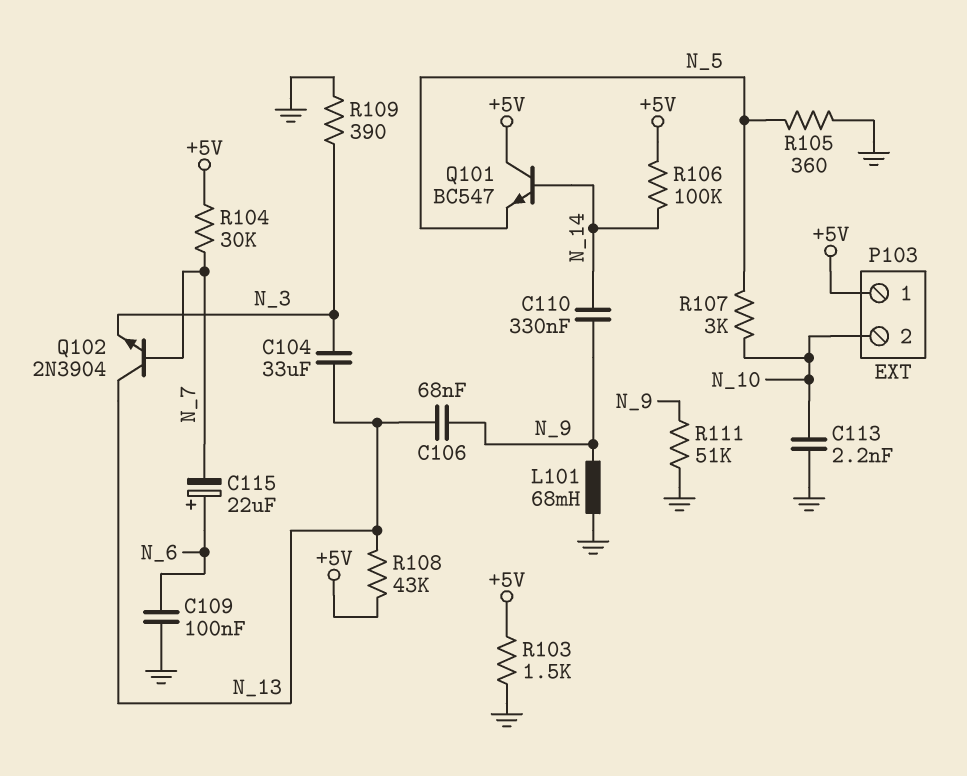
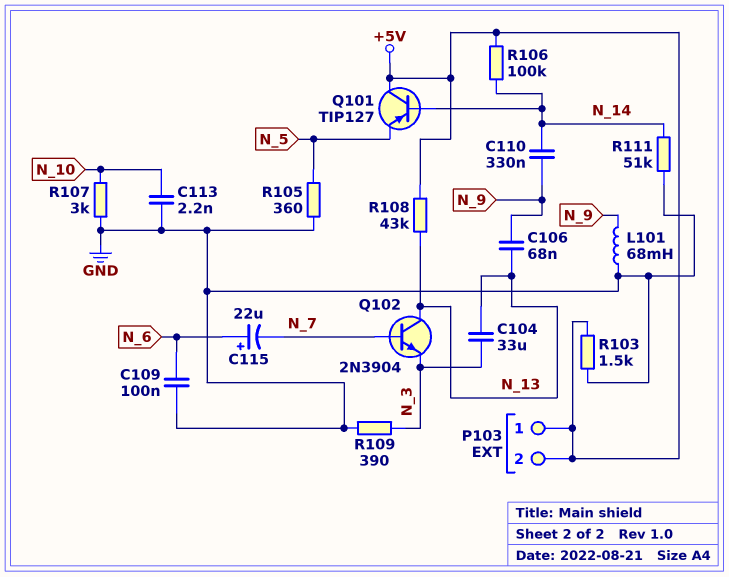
P103 pin 2: N_10 -> +5V
Q101: NPN BC547 (B N_14, C +5V, E N_5) -> PNP TIP127 (B N_14, C +5V, E N_5)
R104: 30k (+5V, N_7) -> none
R107: 3k (N_5, N_10) -> 3k (GND, N_10)
R111: 51k (GND, N_9) -> 51k (GND, N_14)

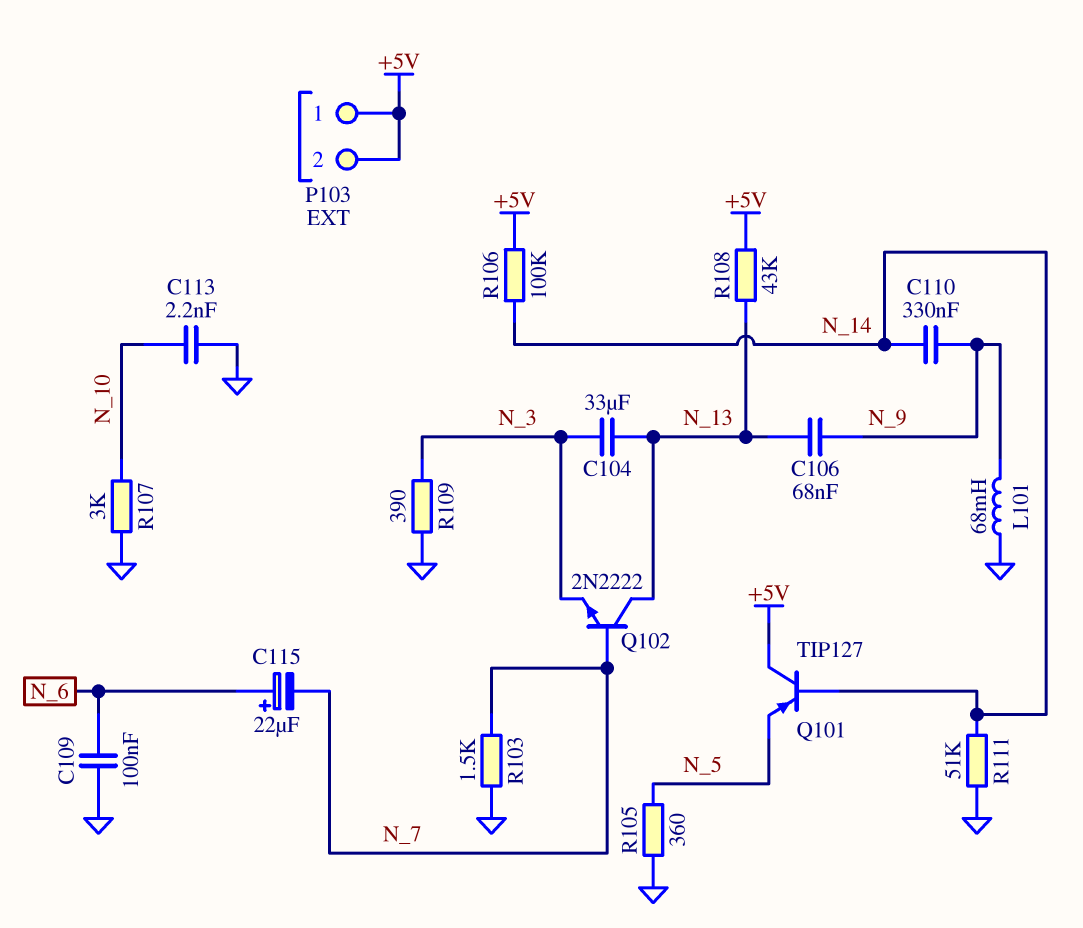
Q102: NPN 2N3904 (B N_7, C N_13, E N_3) -> NPN 2N2222 (B N_7, C N_13, E N_3)
R103: 1.5k (+5V, GND) -> 1.5k (GND, N_7)

